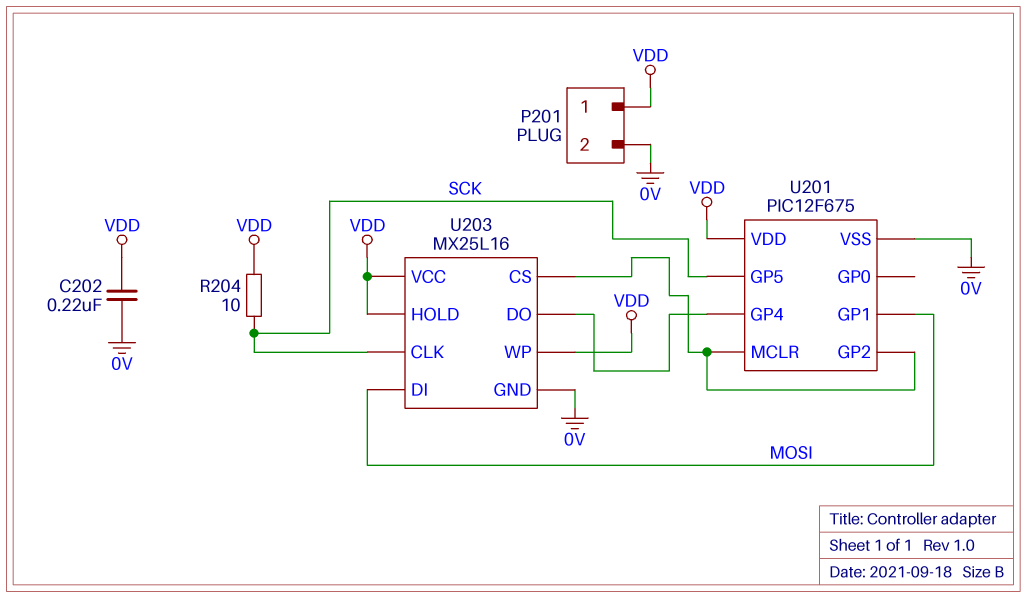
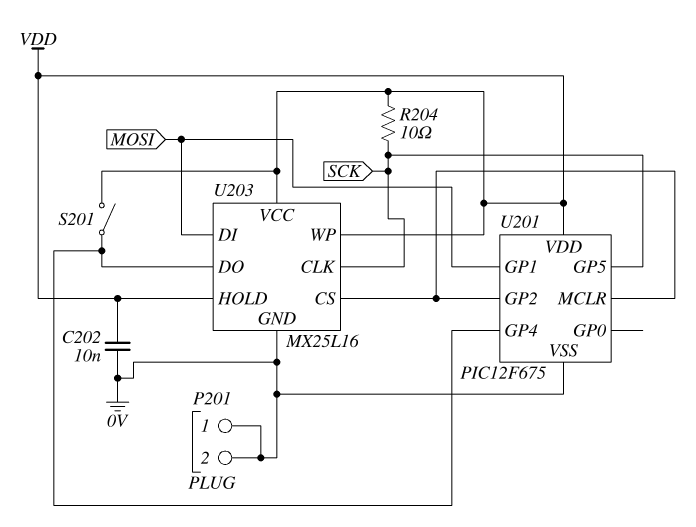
C202: 220nF (0V, VDD) -> 10nF (0V, VDD)
P201 pin 1: VDD -> 0V
S201: none -> switch (U201/GP4, VDD)

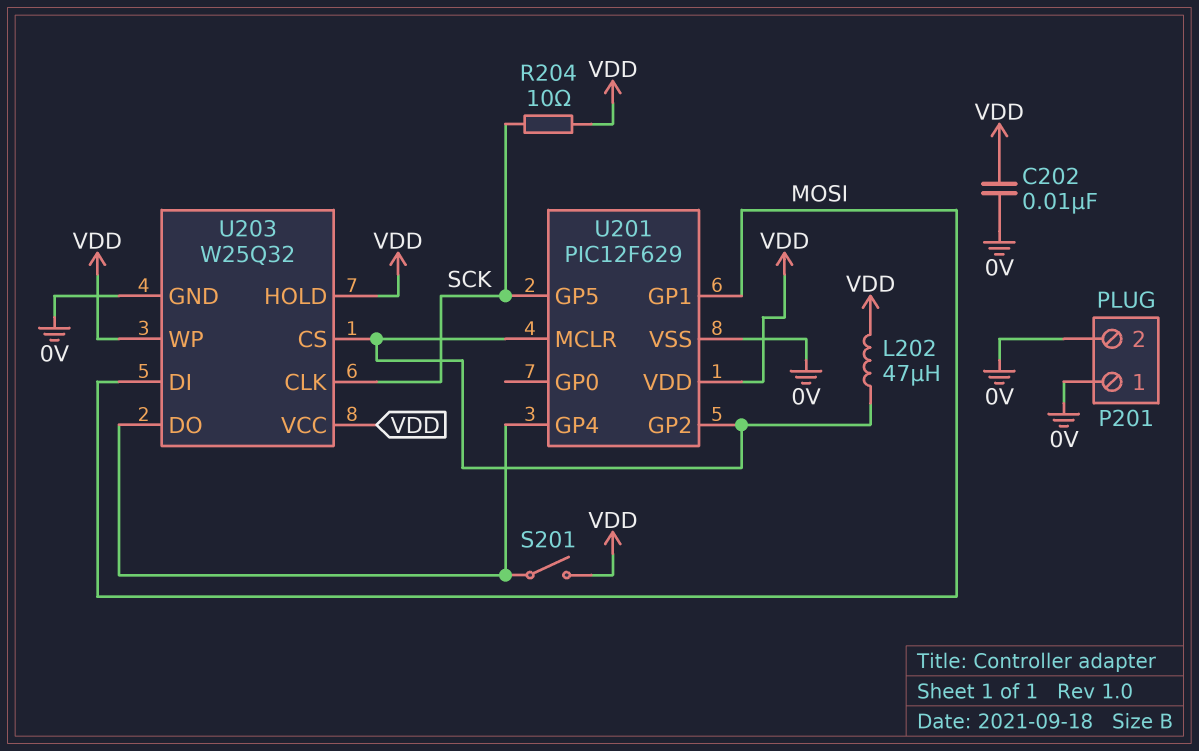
L202: none -> 47uH (U201/GP2, VDD)
U201: PIC12F675 -> PIC12F629
U203: MX25L16 -> W25Q32

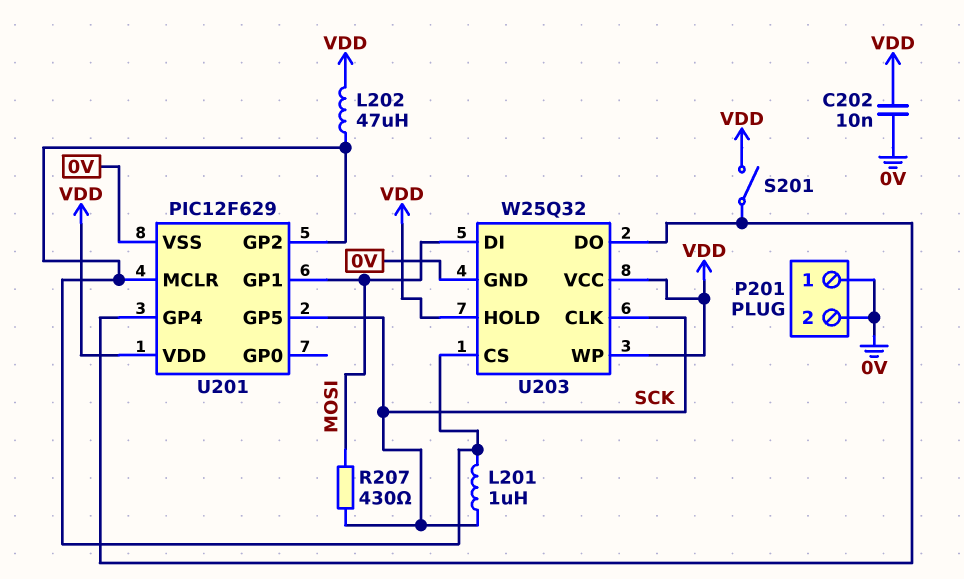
L201: none -> 1uH (SCK, U201/GP2)
R204: 10 (SCK, VDD) -> none
R207: none -> 430 (MOSI, SCK)

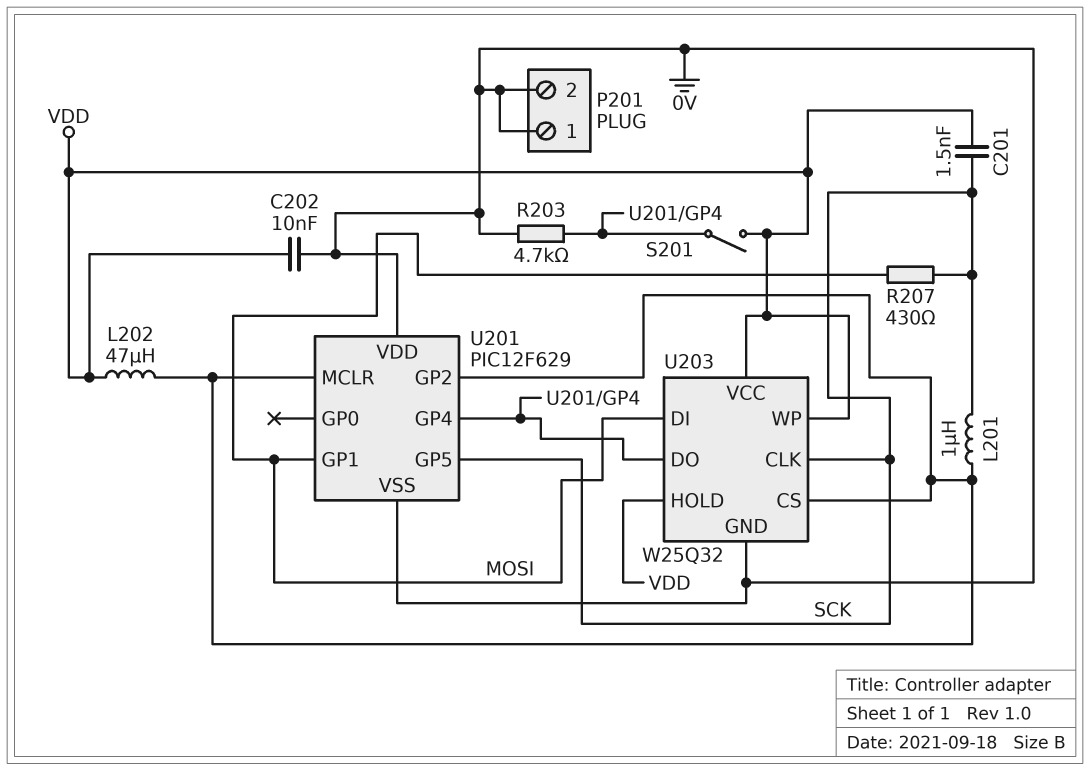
C201: none -> 1.5nF (SCK, VDD)
R203: none -> 4.7k (0V, U201/GP4)
U201 pin VDD: VDD -> 0V

